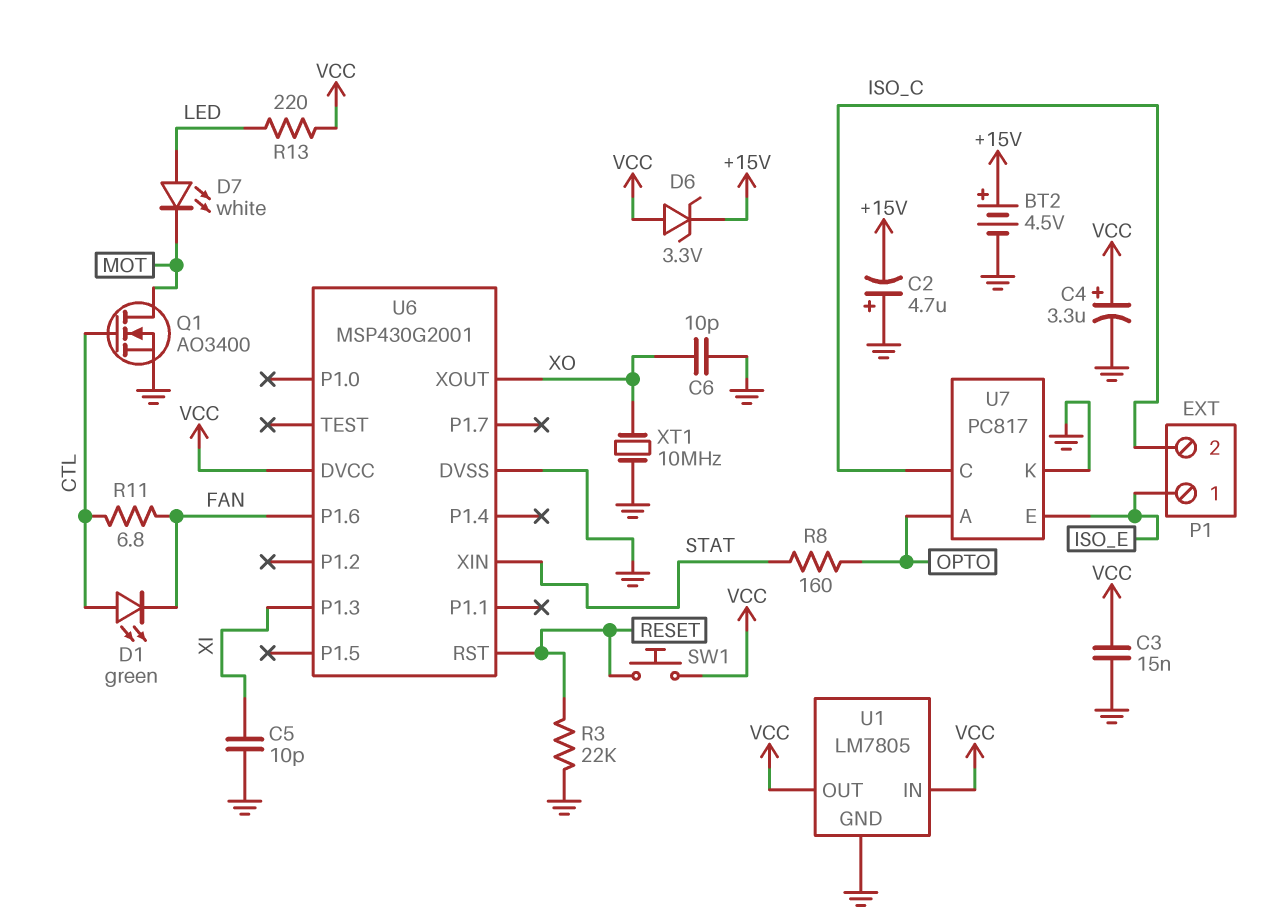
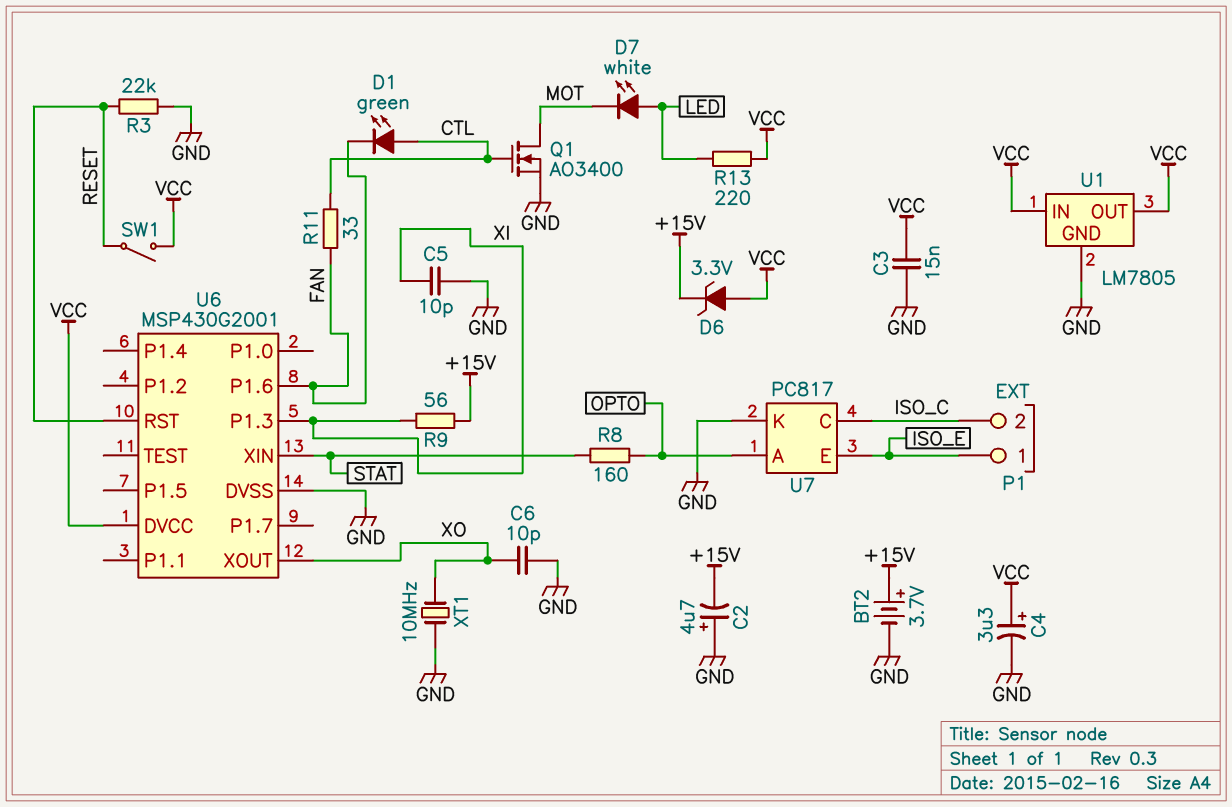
BT2: 4.5V (plus +15V, minus GND) -> 3.7V (plus +15V, minus GND)
R9: none -> 56 (+15V, XI)
R11: 6.8 (CTL, FAN) -> 33 (CTL, FAN)
SW1: button (RESET, VCC) -> switch (RESET, VCC)

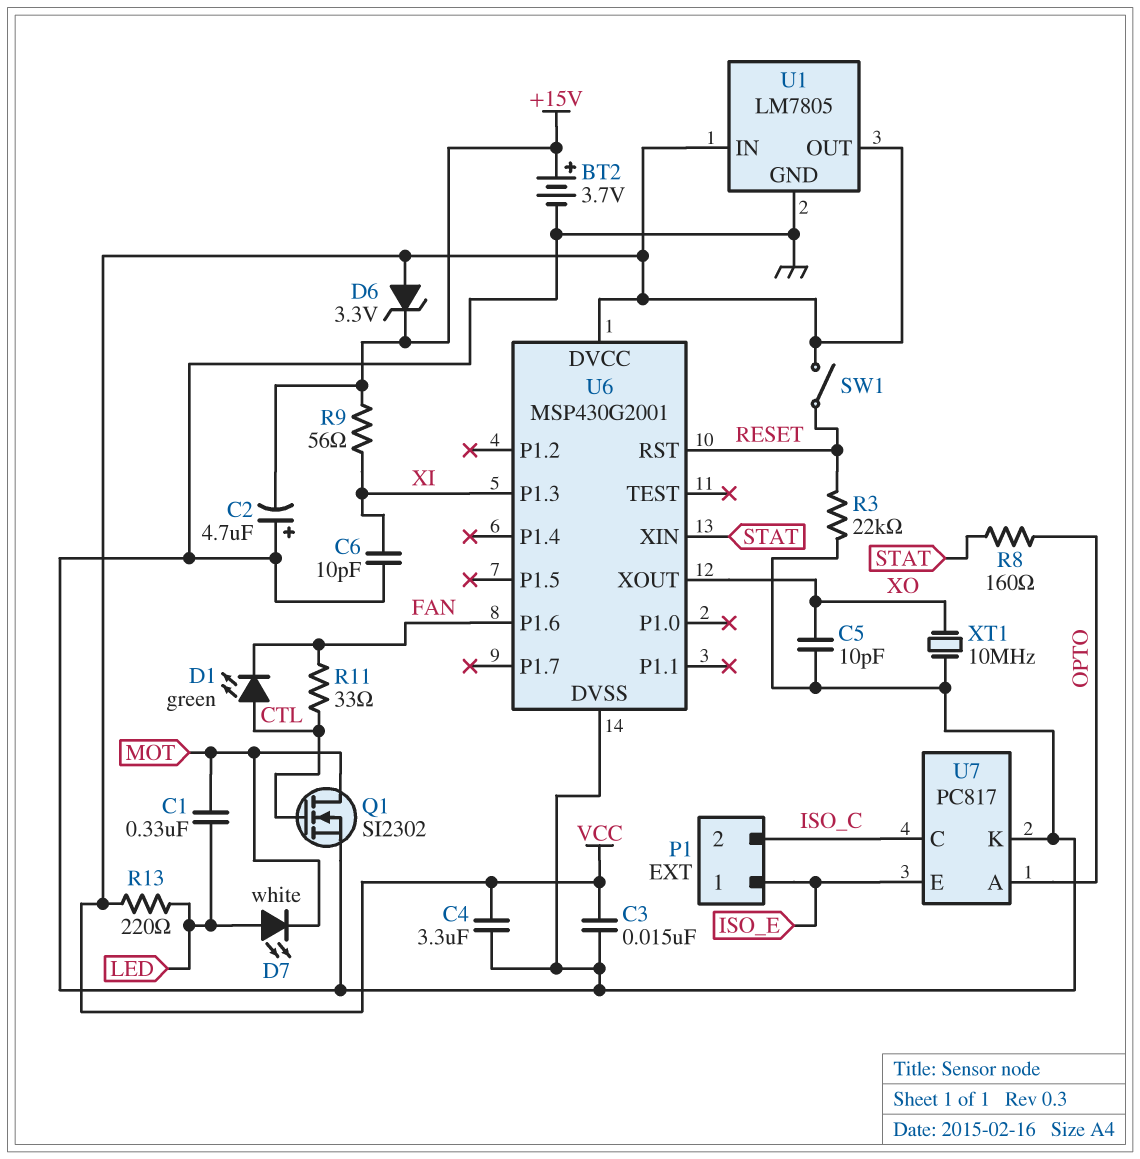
C1: none -> 330nF (LED, MOT)
C4: 3.3uF (plus VCC, minus GND) -> 3.3uF (GND, VCC)
C5: 10pF (GND, XI) -> 10pF (GND, XO)
C6: 10pF (GND, XO) -> 10pF (GND, XI)
Q1: NMOS AO3400 (G CTL, D MOT, S GND) -> NMOS SI2302 (G CTL, D MOT, S GND)

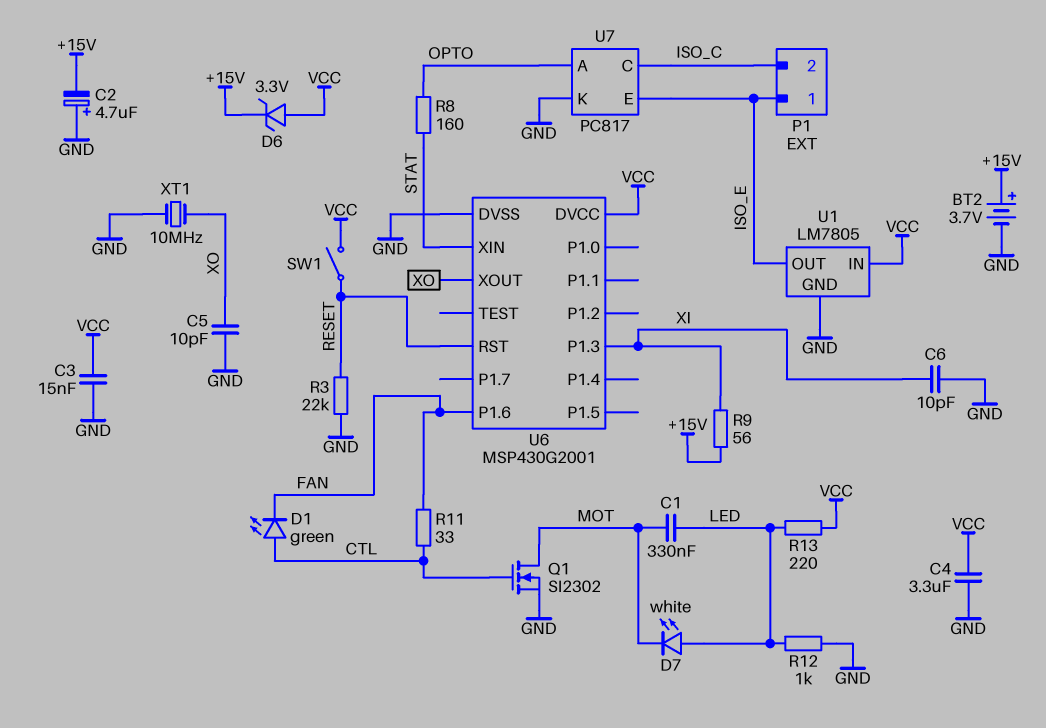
R12: none -> 1k (GND, LED)
U1 pin OUT: VCC -> ISO_E

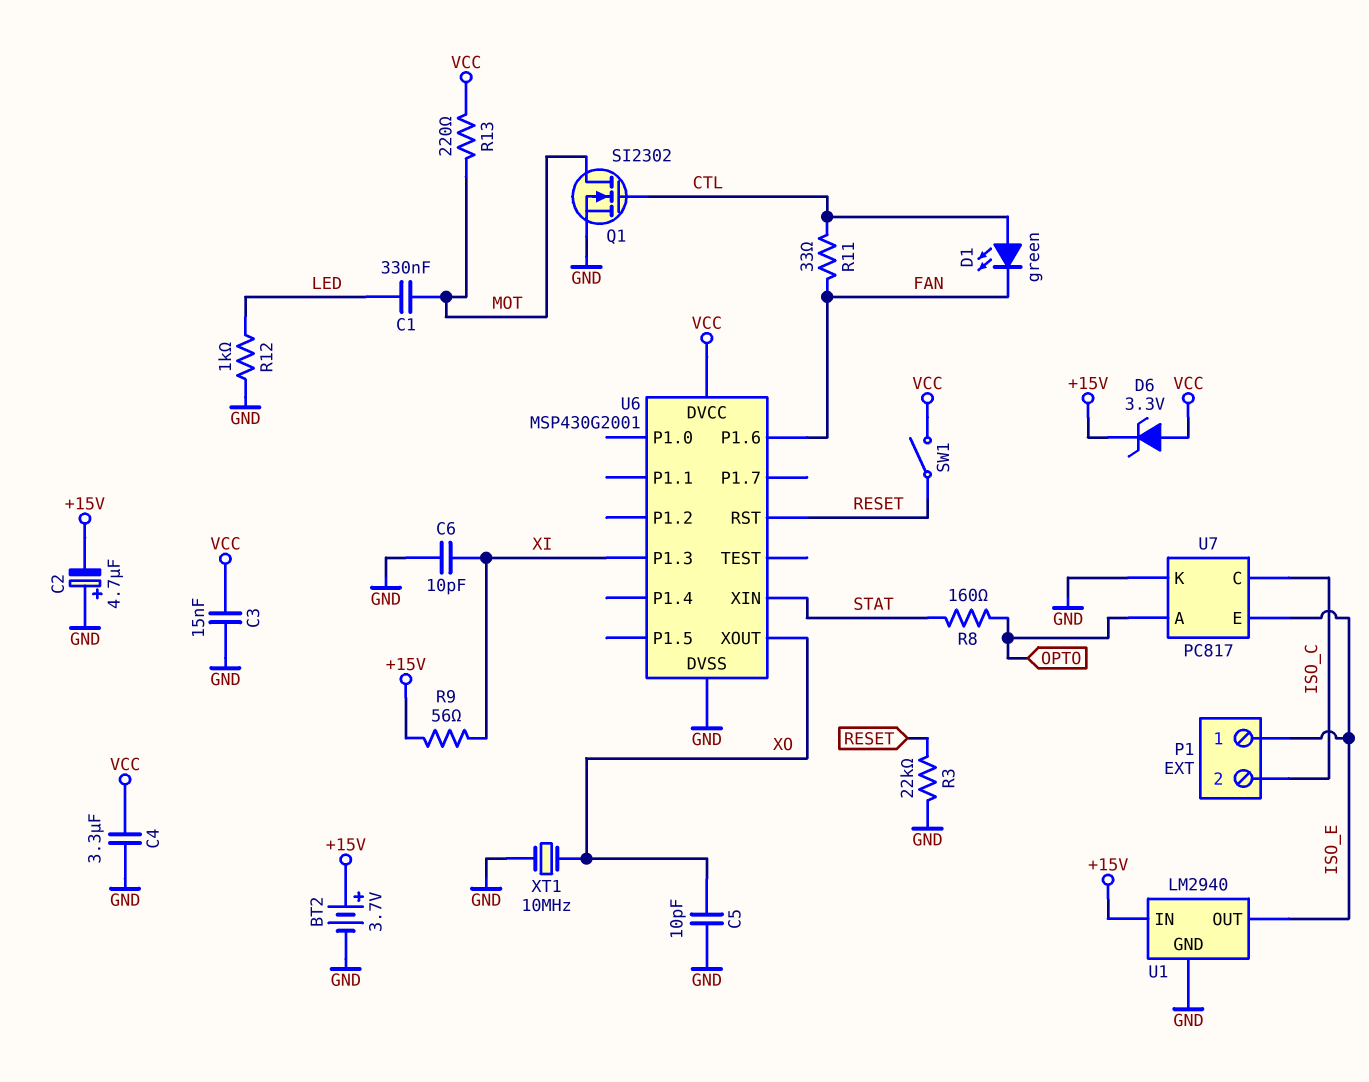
D7: LED white (A LED, K MOT) -> none
R13: 220 (LED, VCC) -> 220 (MOT, VCC)
U1: LM7805 -> LM2940
U1 pin IN: VCC -> +15V

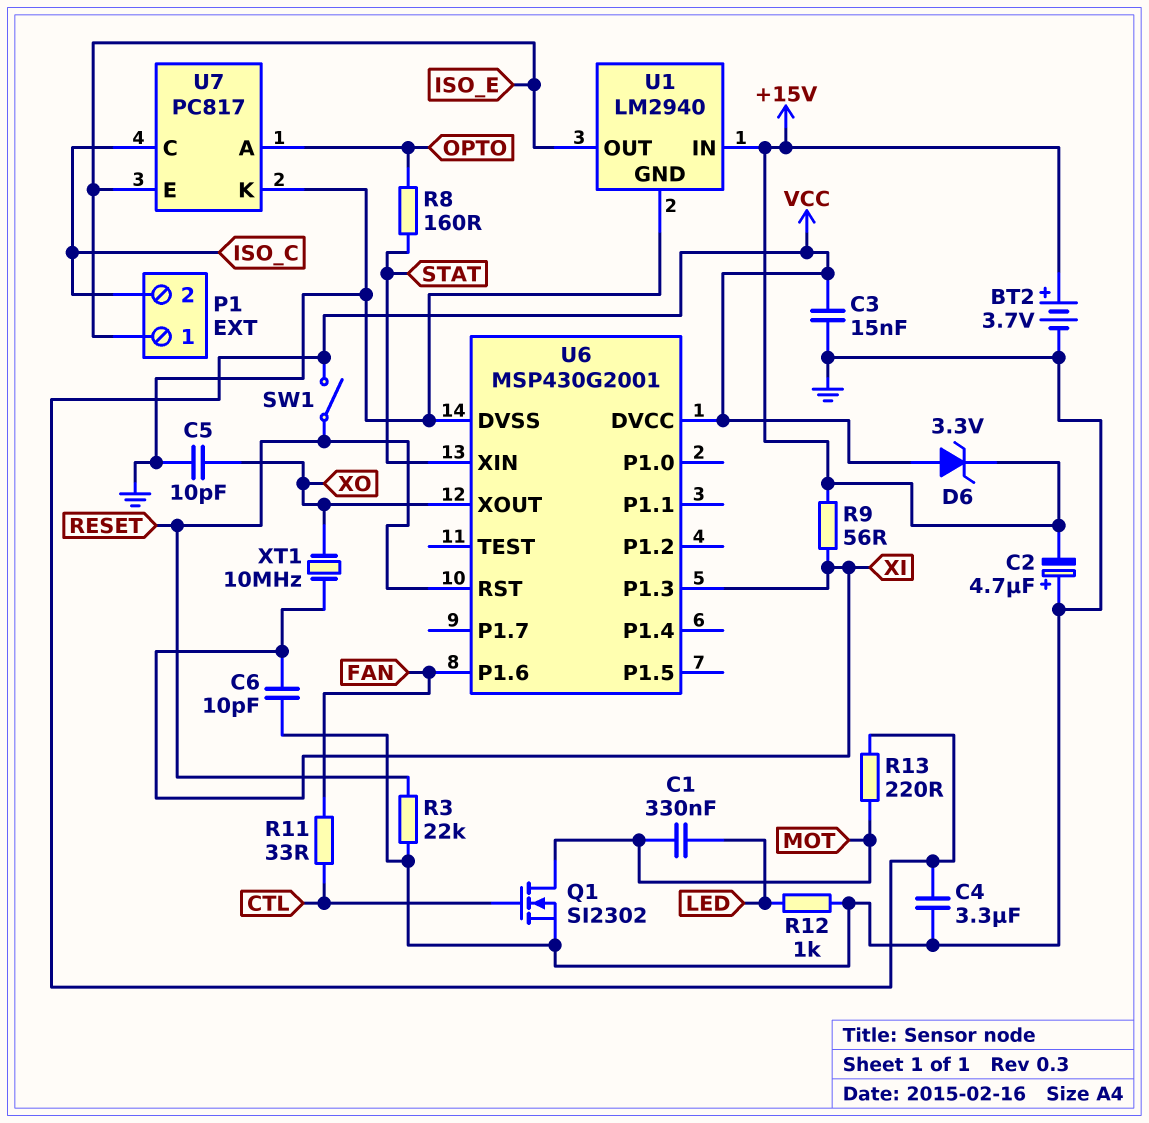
D1: LED green (A CTL, K FAN) -> none
XT1: 10MHz (GND, XO) -> 10MHz (XI, XO)

